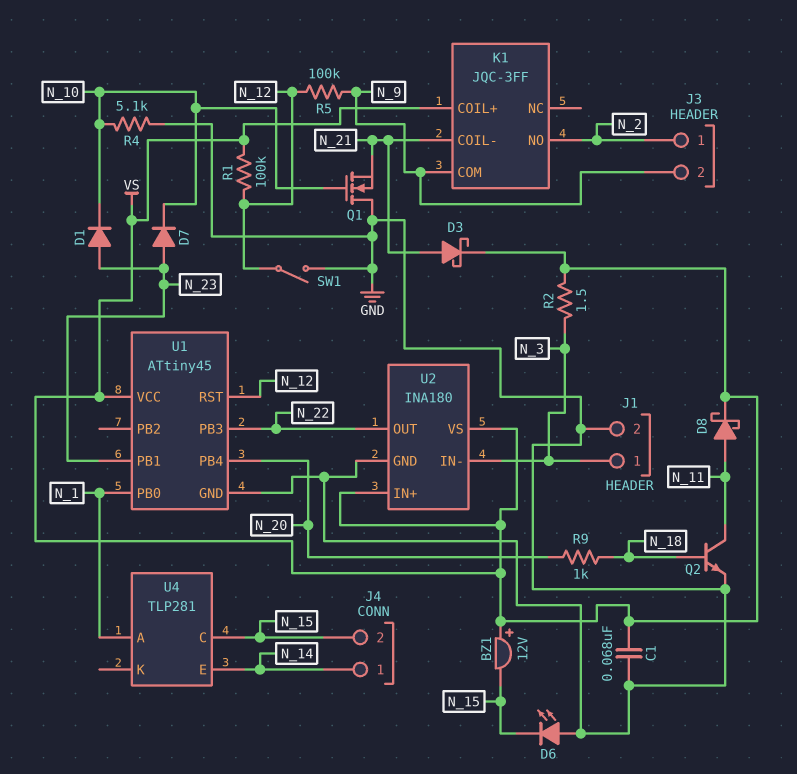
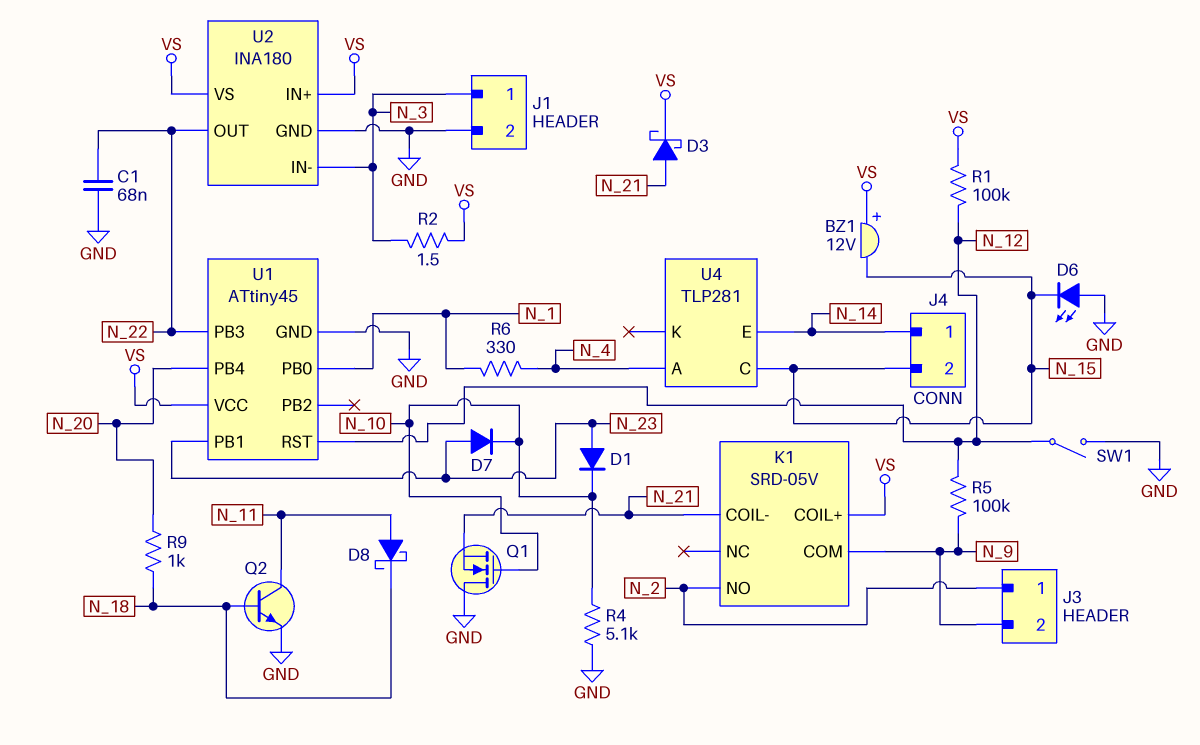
C1: 68nF (GND, VS) -> 68nF (GND, N_22)
D8: schottky (A N_11, K VS) -> schottky (A N_11, K N_18)
K1: JQC-3FF -> SRD-05V
R6: none -> 330 (N_1, N_4)
U4 pin A: N_1 -> N_4

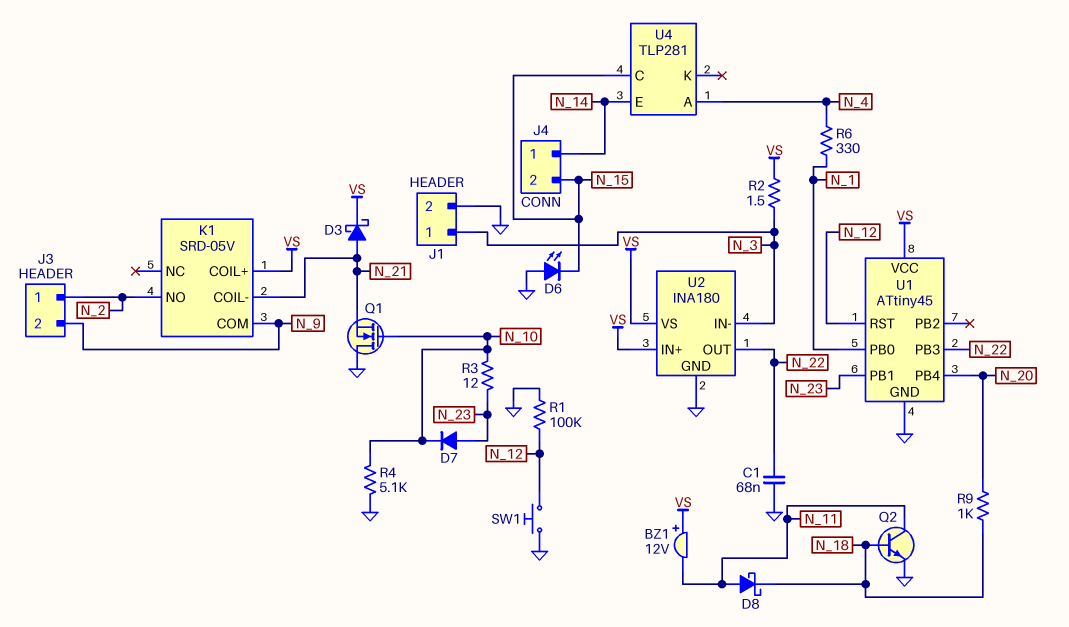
BZ1: buzzer 12V (plus VS, minus N_15) -> buzzer 12V (plus VS, minus N_11)
D1: diode (A N_23, K N_10) -> none
R1: 100k (N_12, VS) -> 100k (GND, N_12)
R3: none -> 12 (N_10, N_23)
R5: 100k (N_9, N_12) -> none
SW1: switch (GND, N_12) -> button (GND, N_12)

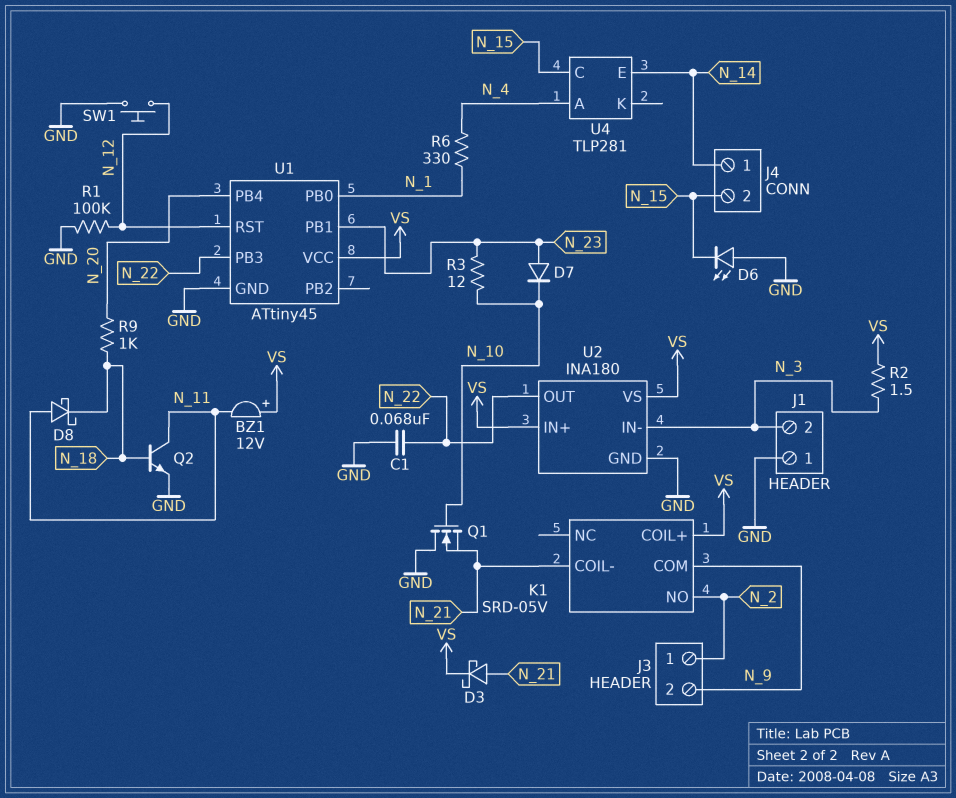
J1 pin 1: N_3 -> GND
J1 pin 2: GND -> N_3
R4: 5.1k (GND, N_10) -> none

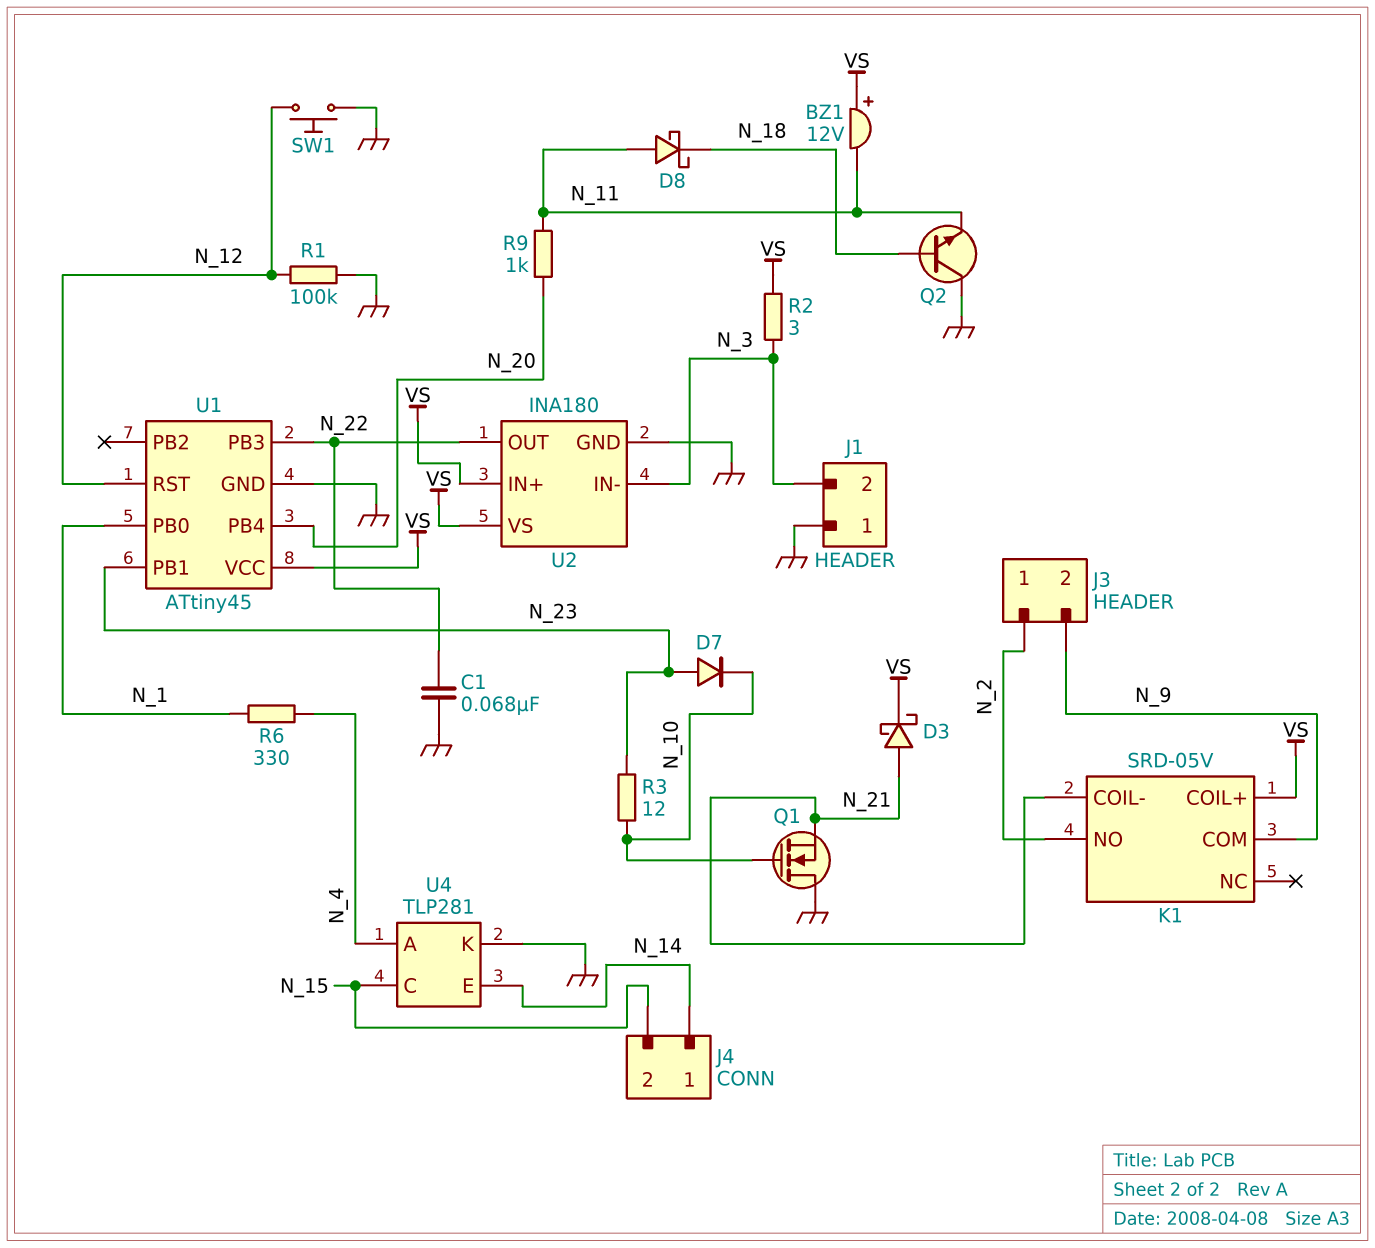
D6: LED (A GND, K N_15) -> none
Q2: NPN (B N_18, C N_11, E GND) -> NPN (B N_18, C GND, E N_11)
R2: 1.5 (N_3, VS) -> 3 (N_3, VS)
R9: 1k (N_18, N_20) -> 1k (N_11, N_20)
U4 pin K: none -> GND

